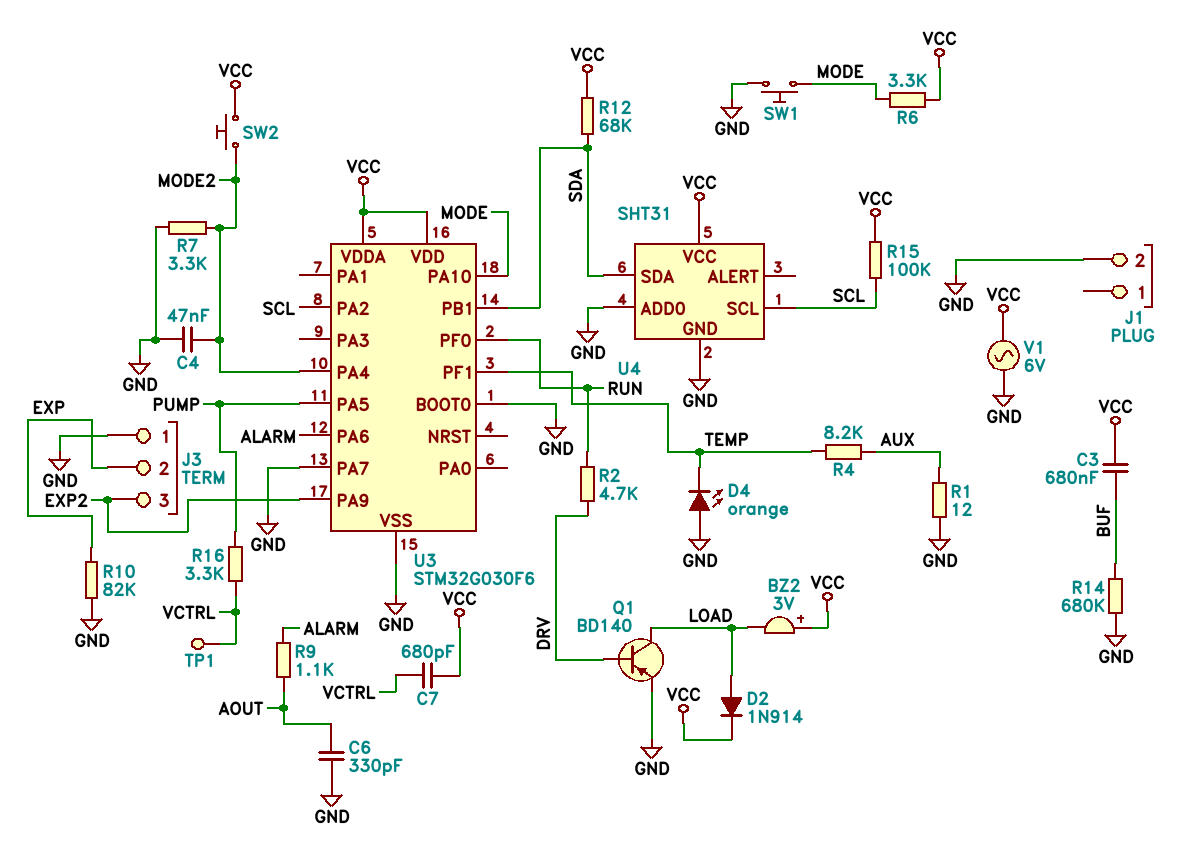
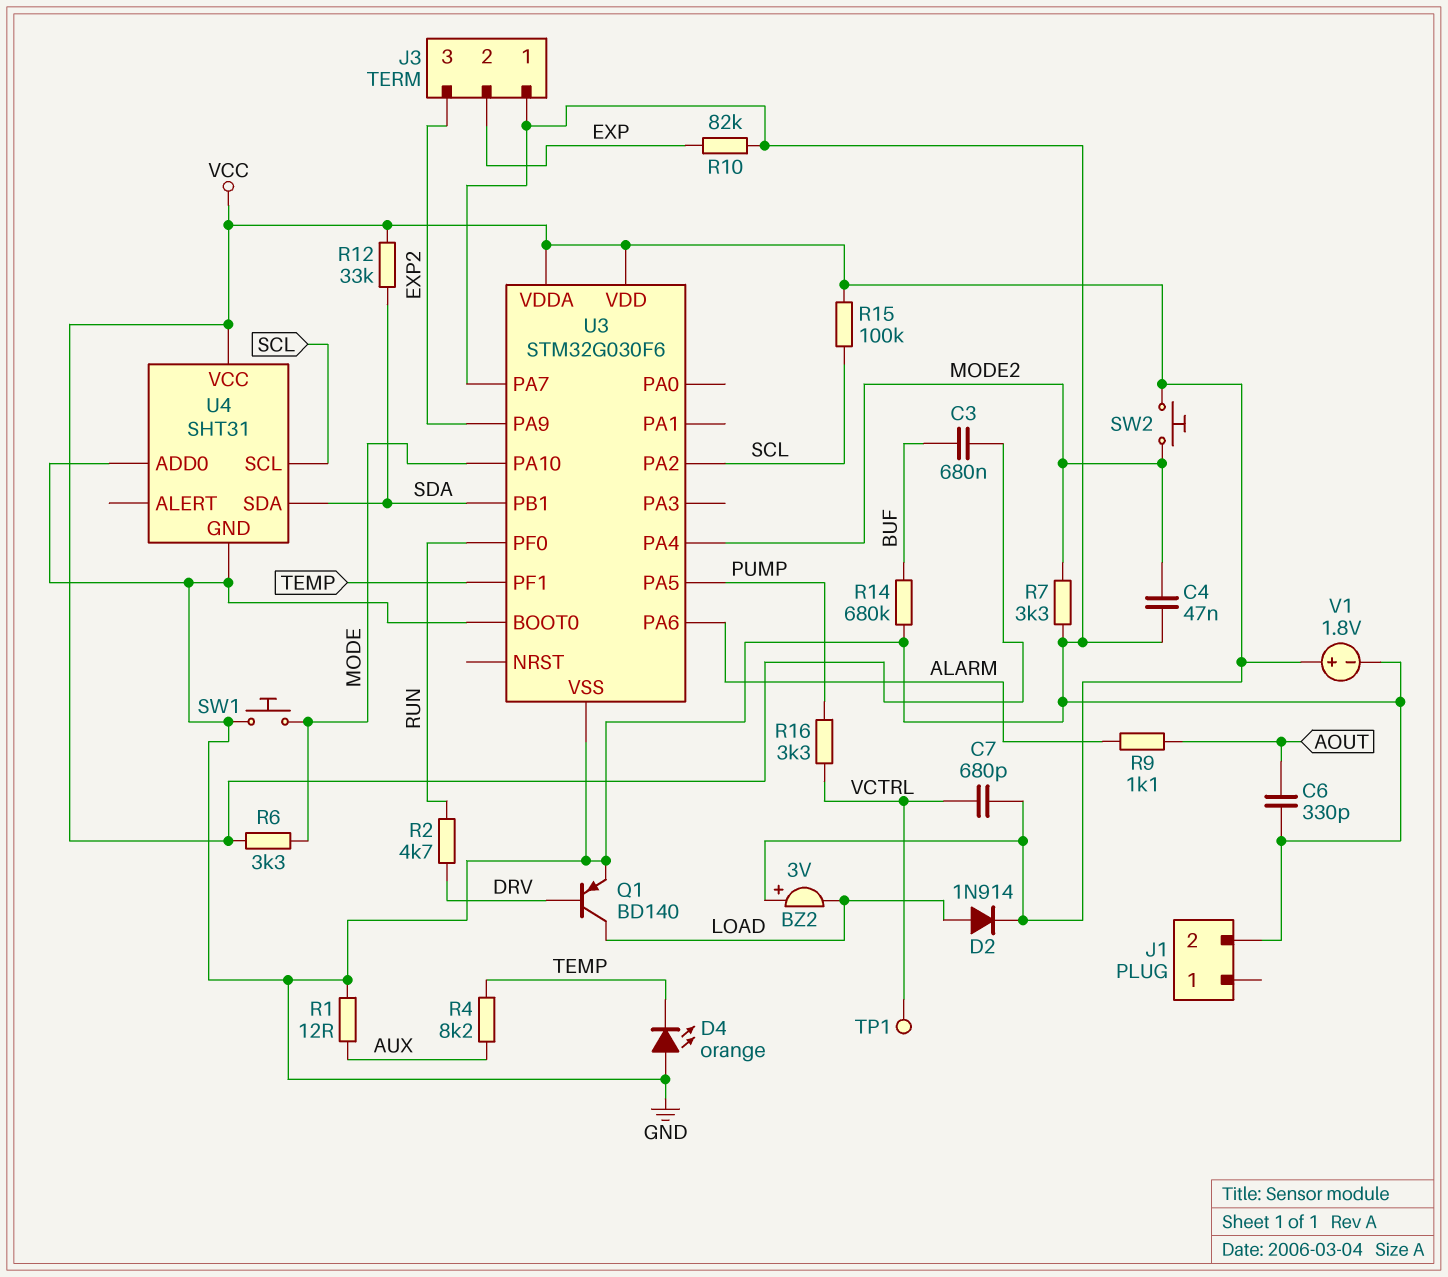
R12: 68k (SDA, VCC) -> 33k (SDA, VCC)
V1: AC 6V (GND, VCC) -> 1.8V (plus VCC, minus GND)

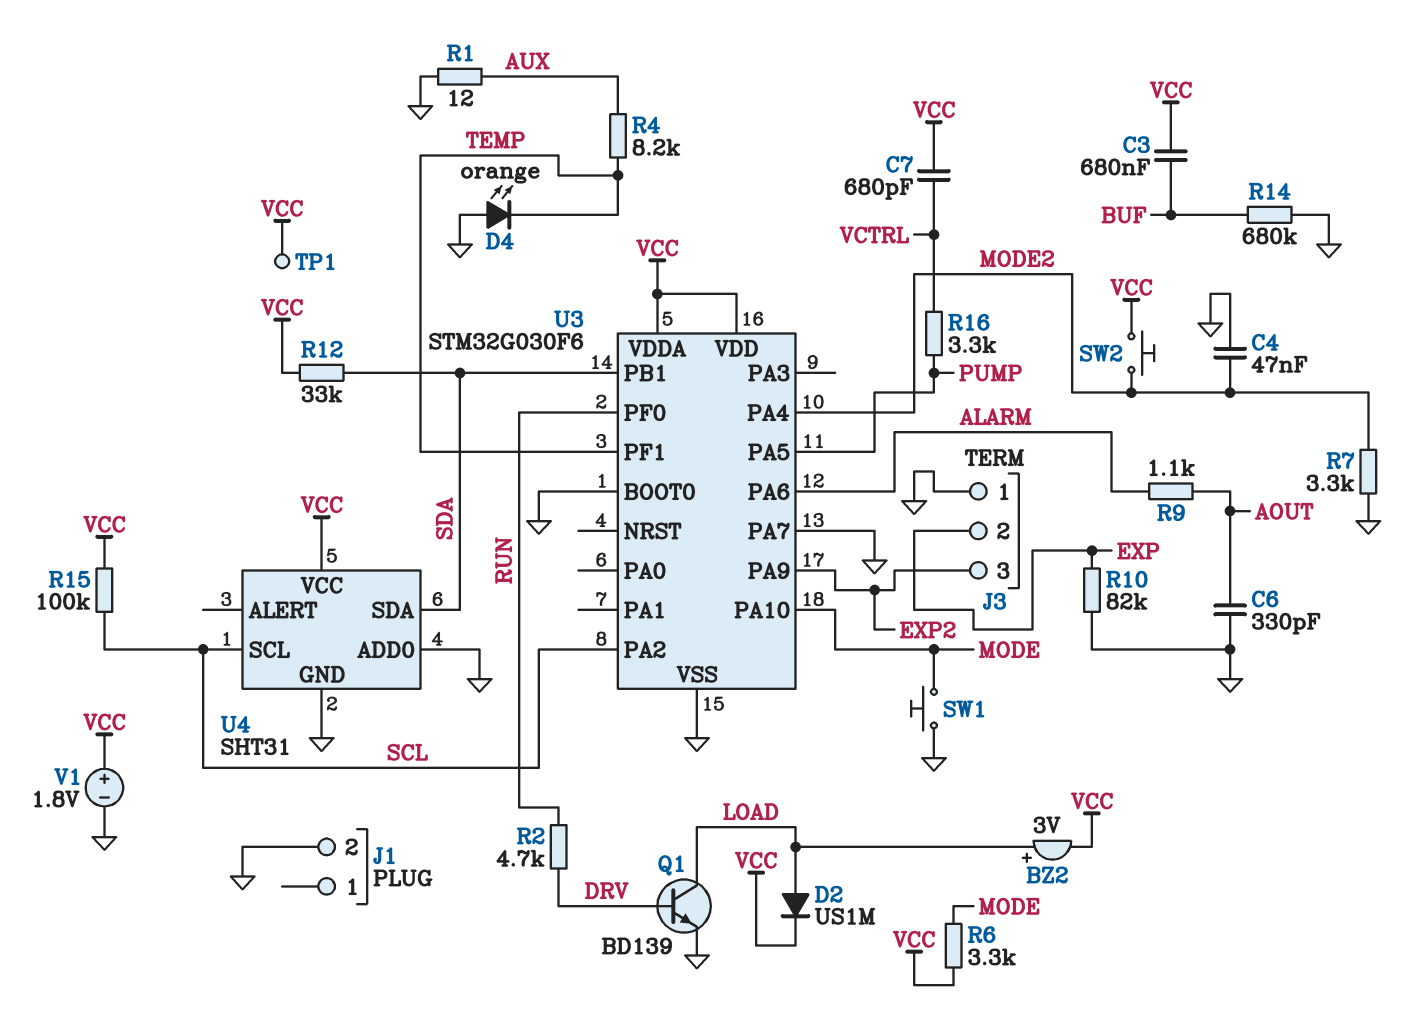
BZ2: buzzer 3V (plus VCC, minus LOAD) -> buzzer 3V (plus LOAD, minus VCC)
D2: diode 1N914 (A LOAD, K VCC) -> diode US1M (A LOAD, K VCC)
Q1: PNP BD140 (B DRV, C LOAD, E GND) -> NPN BD139 (B DRV, C LOAD, E GND)
TP1: test point (VCTRL) -> test point (VCC)

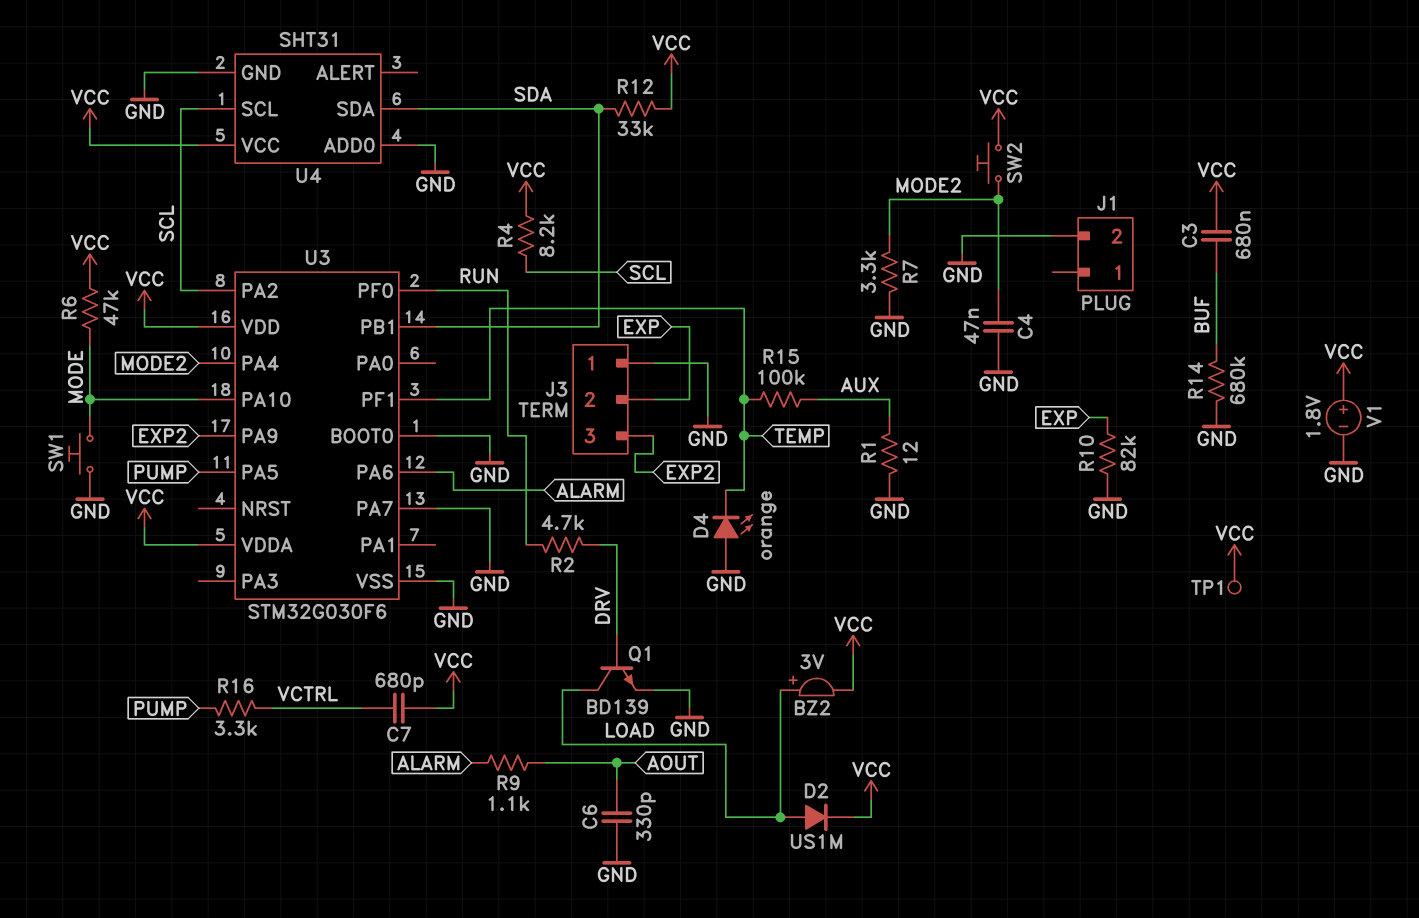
R4: 8.2k (AUX, TEMP) -> 8.2k (SCL, VCC)
R6: 3.3k (MODE, VCC) -> 47k (MODE, VCC)
R15: 100k (SCL, VCC) -> 100k (AUX, TEMP)

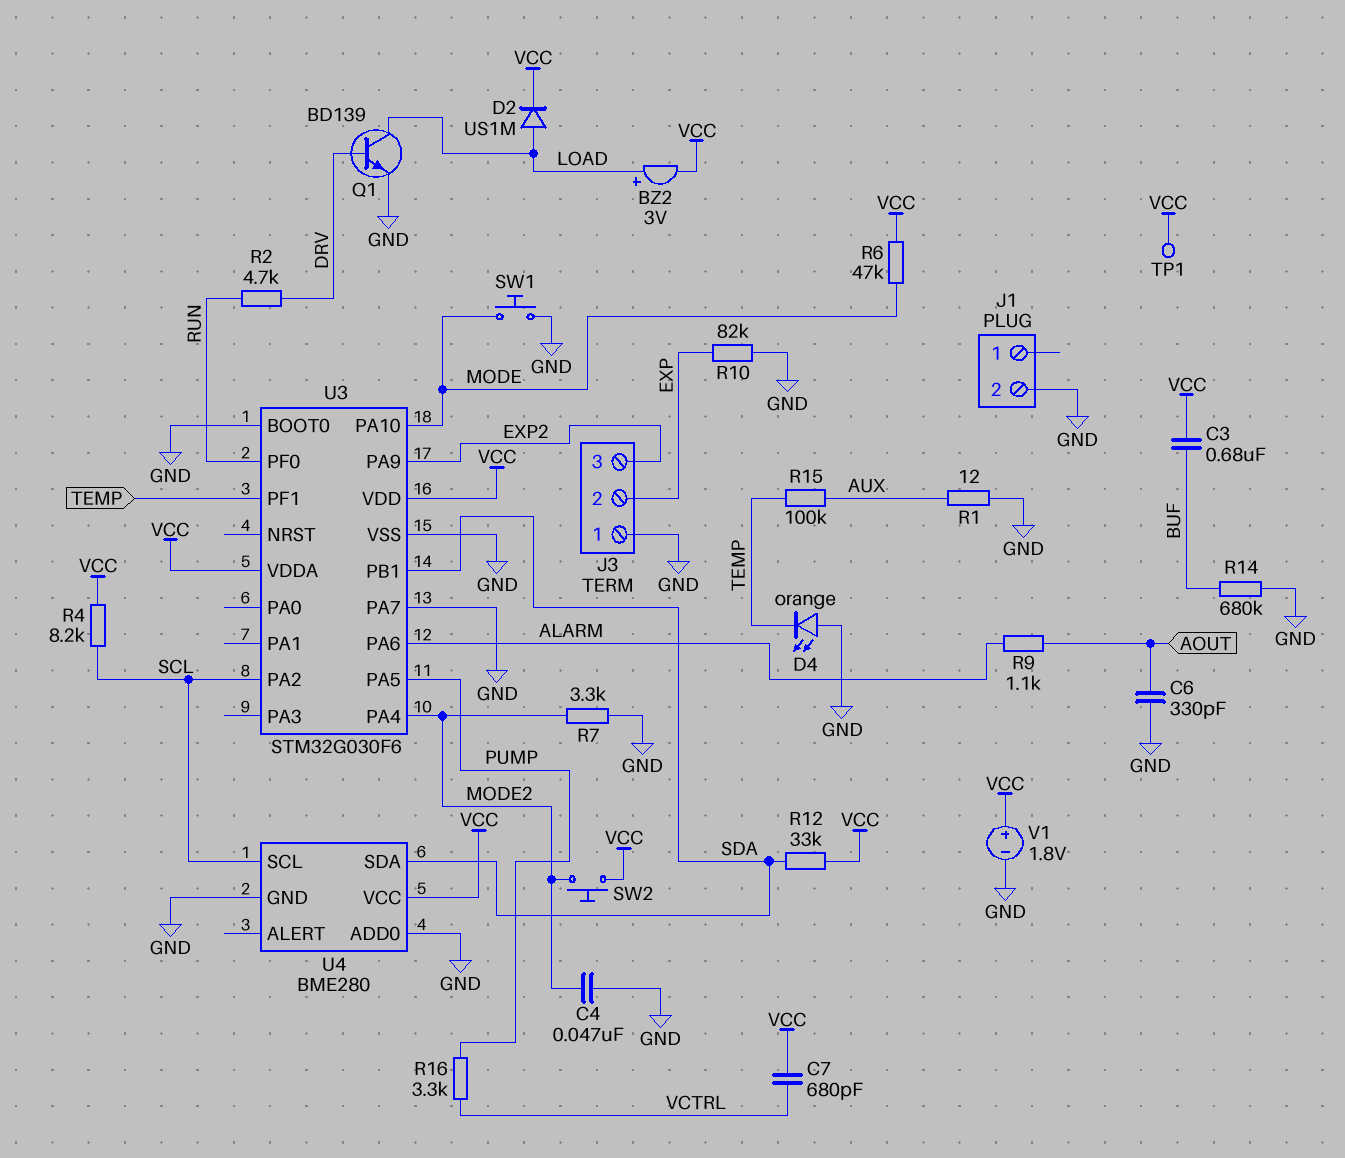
U4: SHT31 -> BME280

